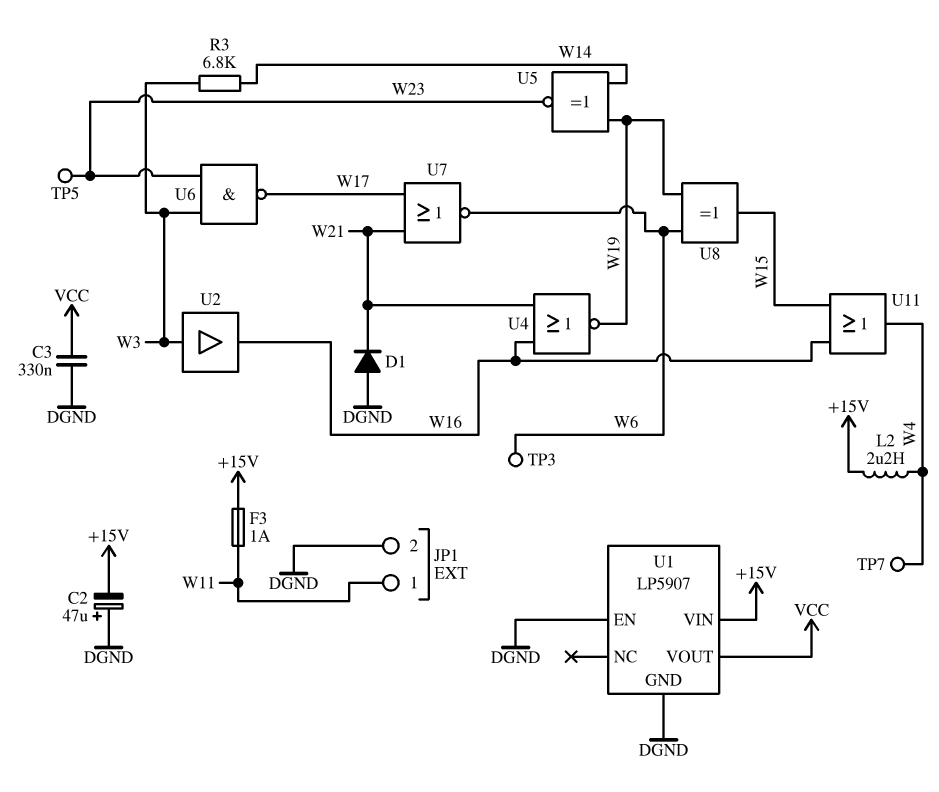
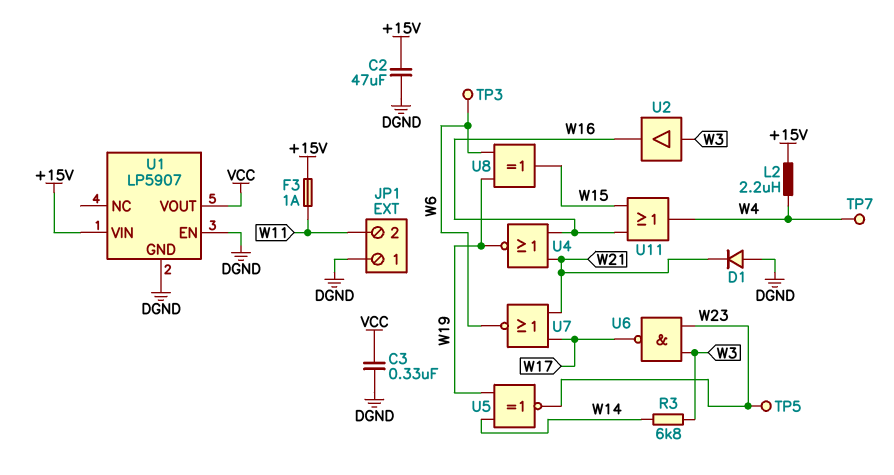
C2: 47uF (plus DGND, minus +15V) -> 47uF (+15V, DGND)
JP1 pin 1: W11 -> DGND
JP1 pin 2: DGND -> W11

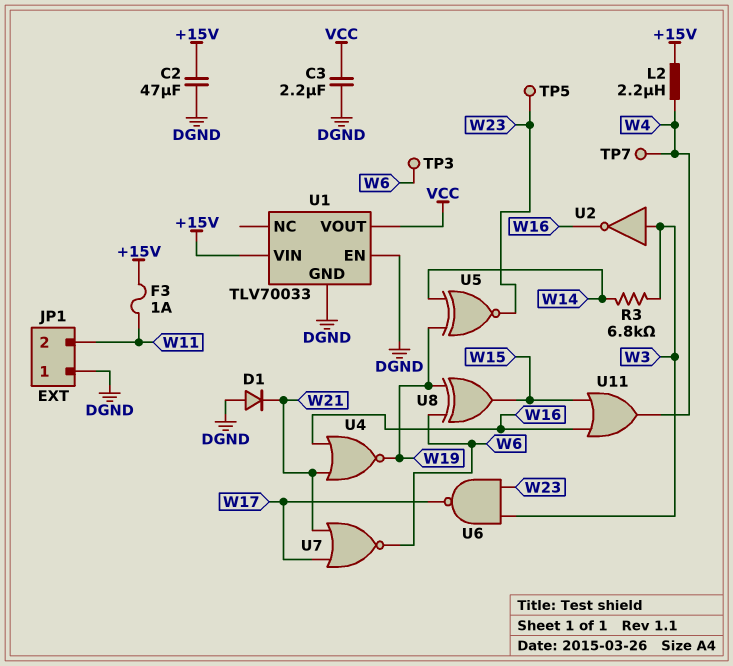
C3: 330nF (DGND, VCC) -> 2.2uF (DGND, VCC)
U1: LP5907 -> TLV70033
U2: buffer (in W3, out W16) -> NOT (in W3, out W16)

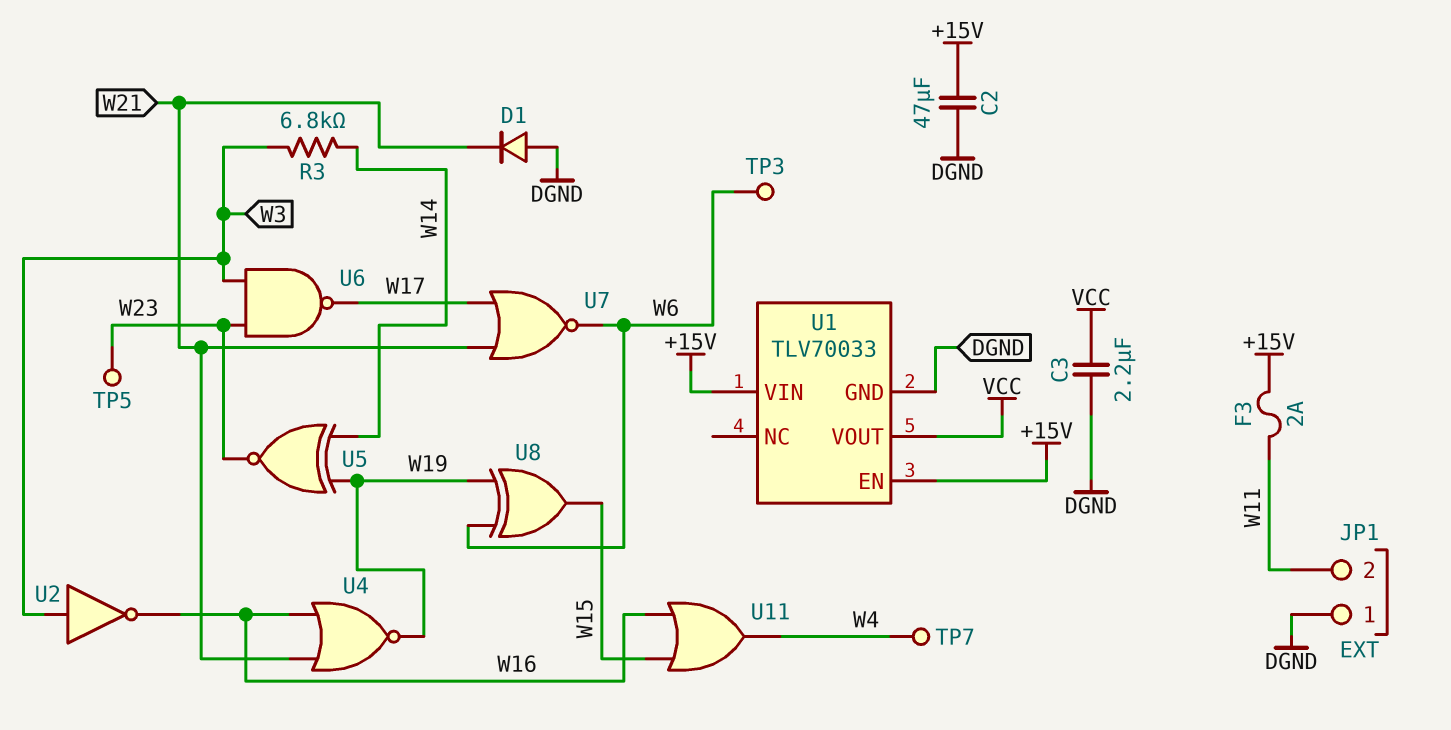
F3: 1A (+15V, W11) -> 2A (+15V, W11)
L2: 2.2uH (+15V, W4) -> none
U1 pin EN: DGND -> +15V

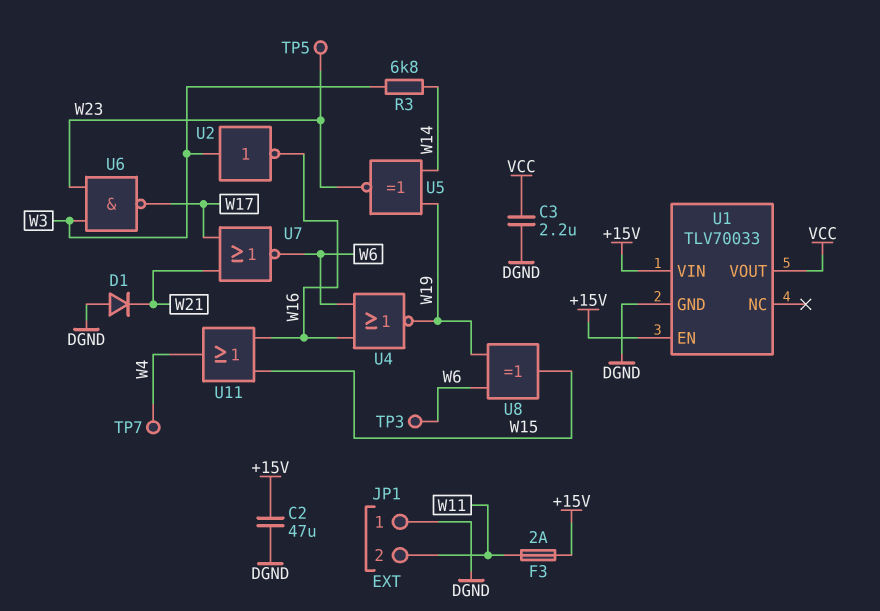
U4: NOR (in W16, in W21, out W19) -> NOR (in W6, in W16, out W19)

